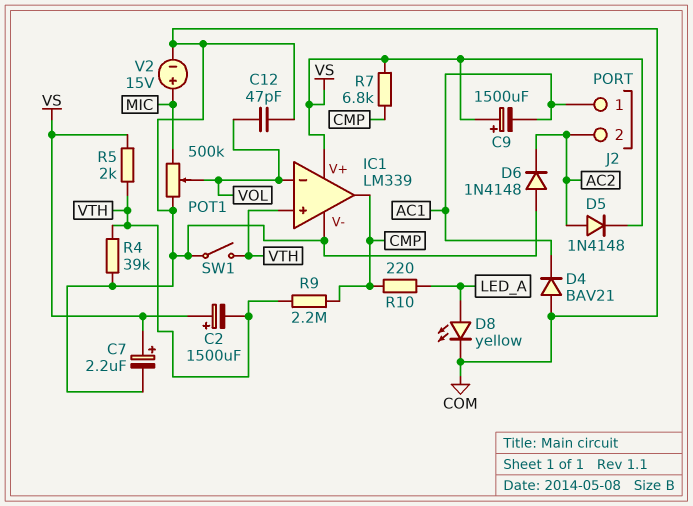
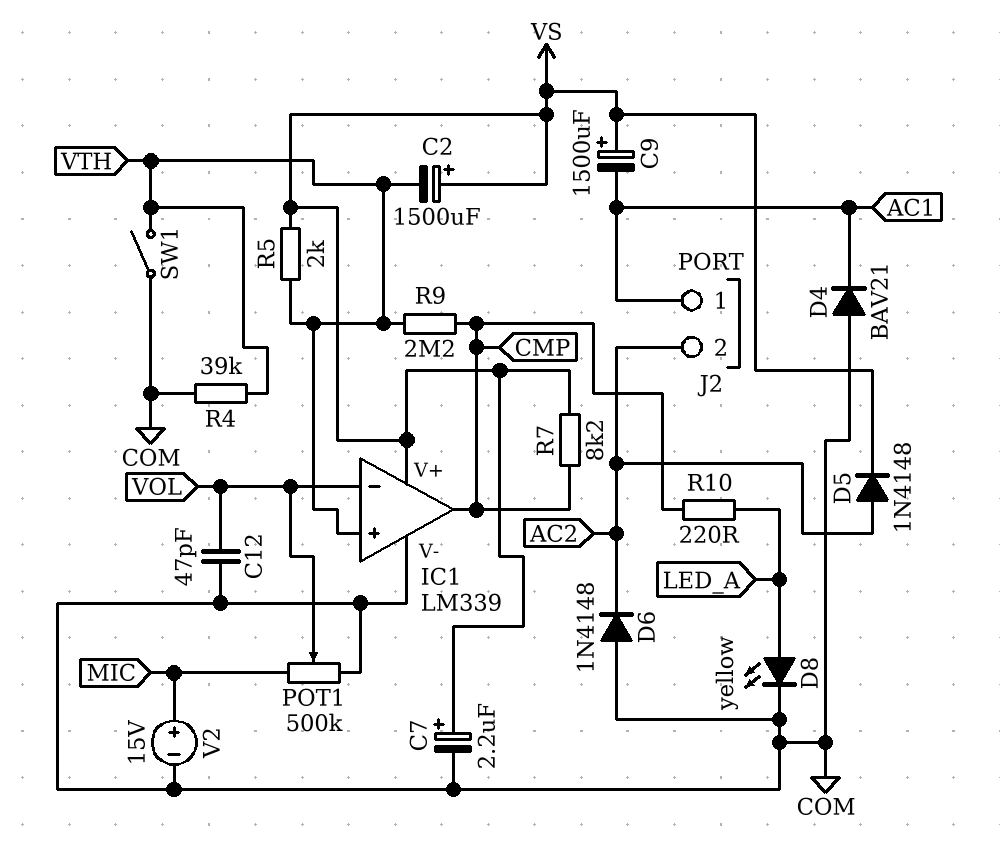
R7: 6.8k (CMP, VS) -> 8.2k (CMP, VS)

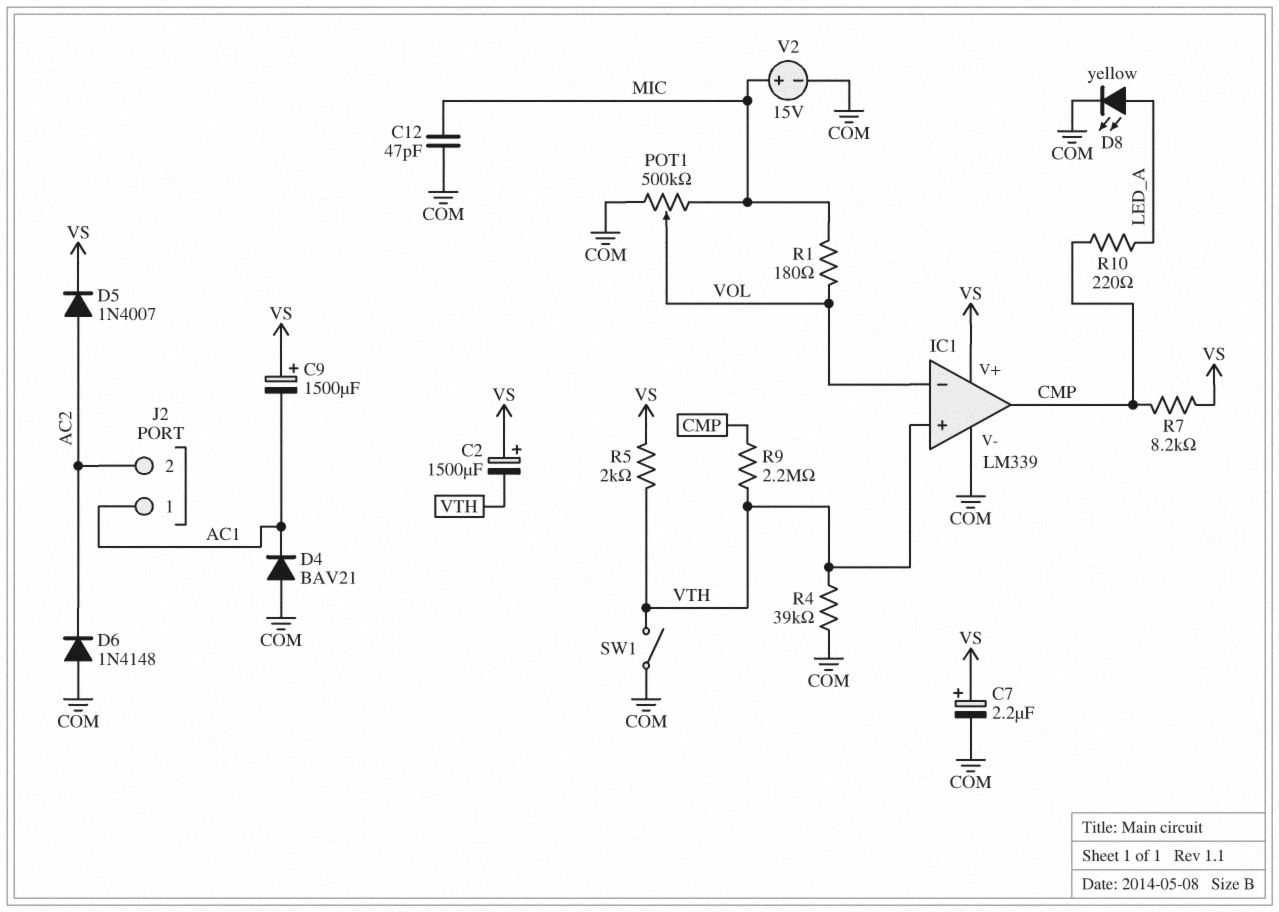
C12: 47pF (COM, VOL) -> 47pF (COM, MIC)
D5: diode 1N4148 (A AC2, K VS) -> diode 1N4007 (A AC2, K VS)
R1: none -> 180 (MIC, VOL)

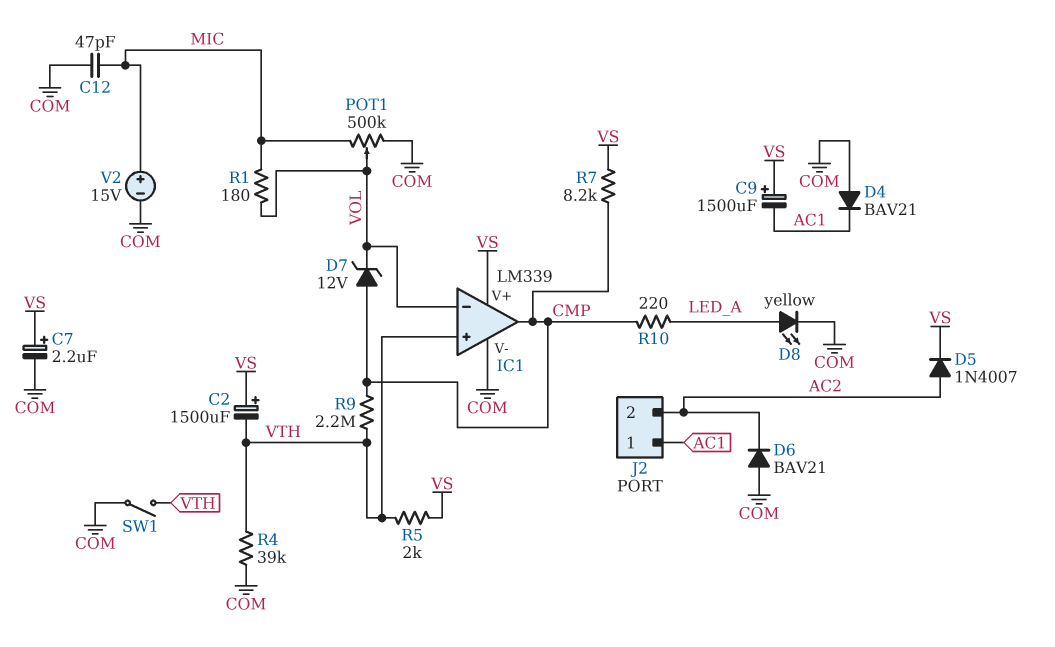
D6: diode 1N4148 (A COM, K AC2) -> diode BAV21 (A COM, K AC2)
D7: none -> zener 12V (A CMP, K VOL)

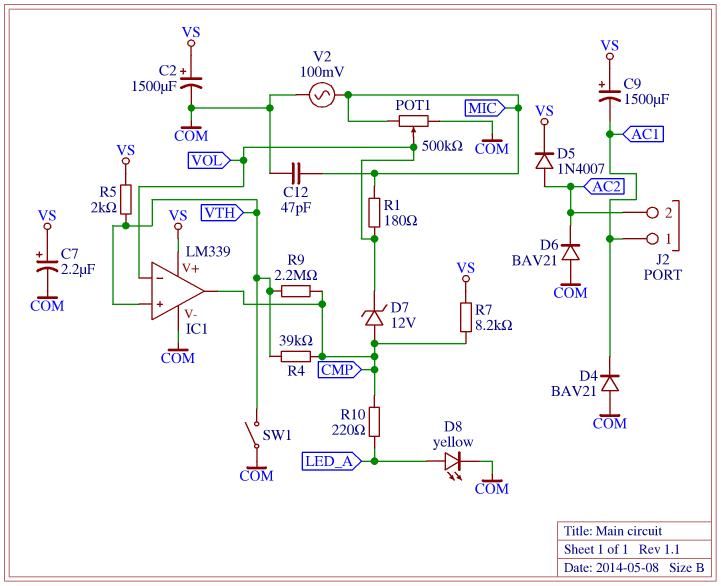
C2: 1500uF (plus VS, minus VTH) -> 1500uF (plus VS, minus COM)
R4: 39k (COM, VTH) -> 39k (CMP, VTH)
V2: 15V (plus MIC, minus COM) -> AC 100mV (COM, MIC)

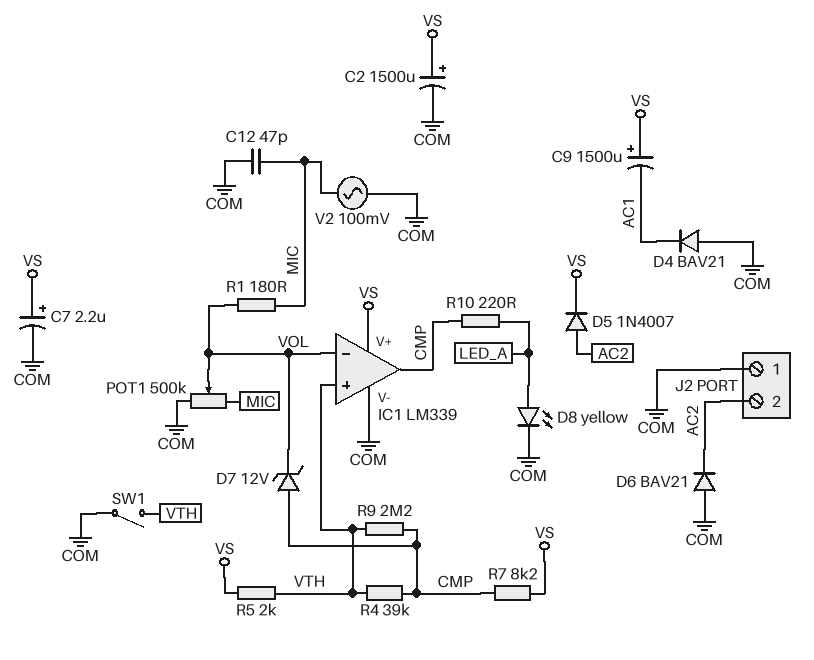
J2 pin 1: AC1 -> COM

